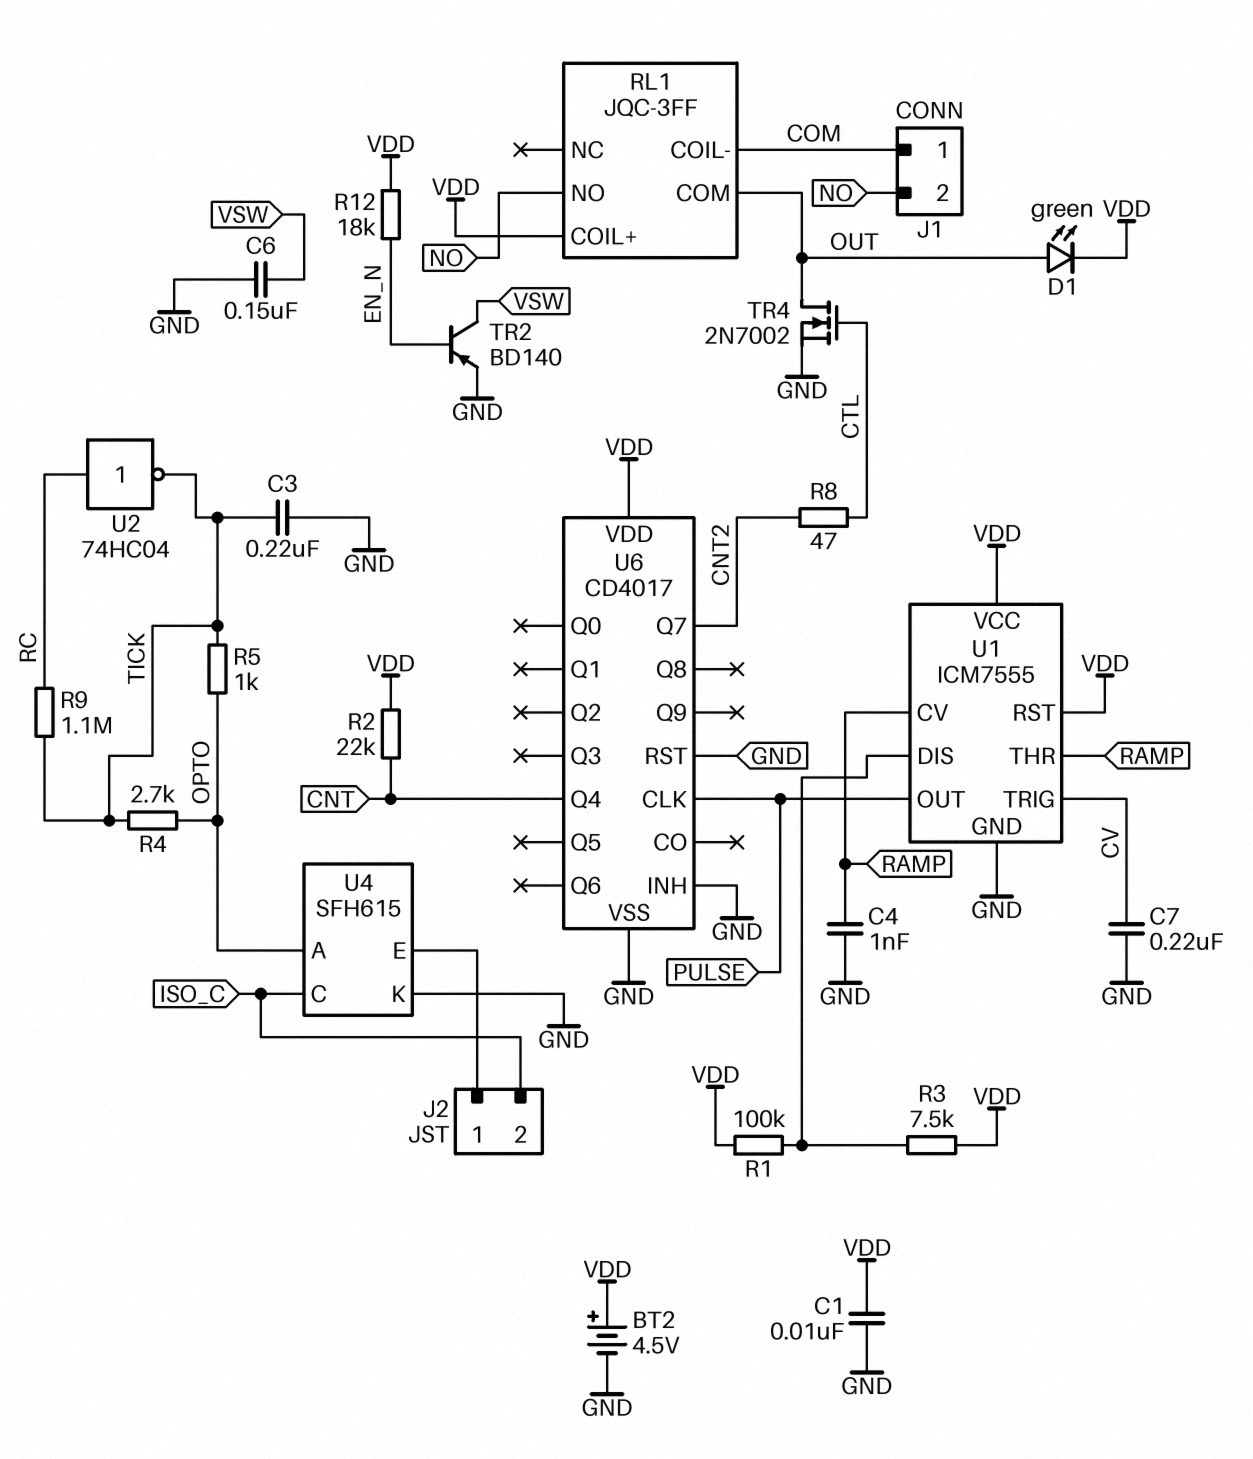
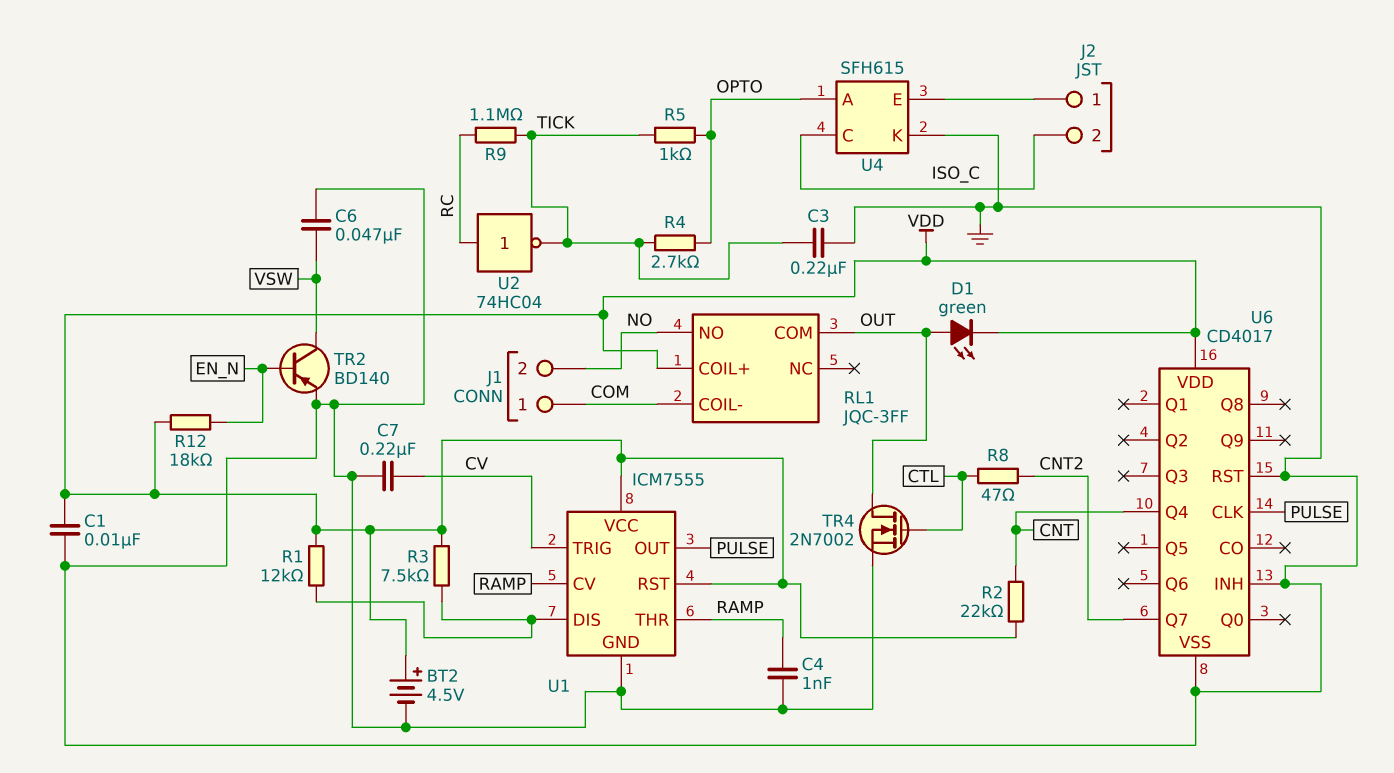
C6: 150nF (GND, VSW) -> 47nF (GND, VSW)
R1: 100k (U1/DIS, VDD) -> 12k (U1/DIS, VDD)

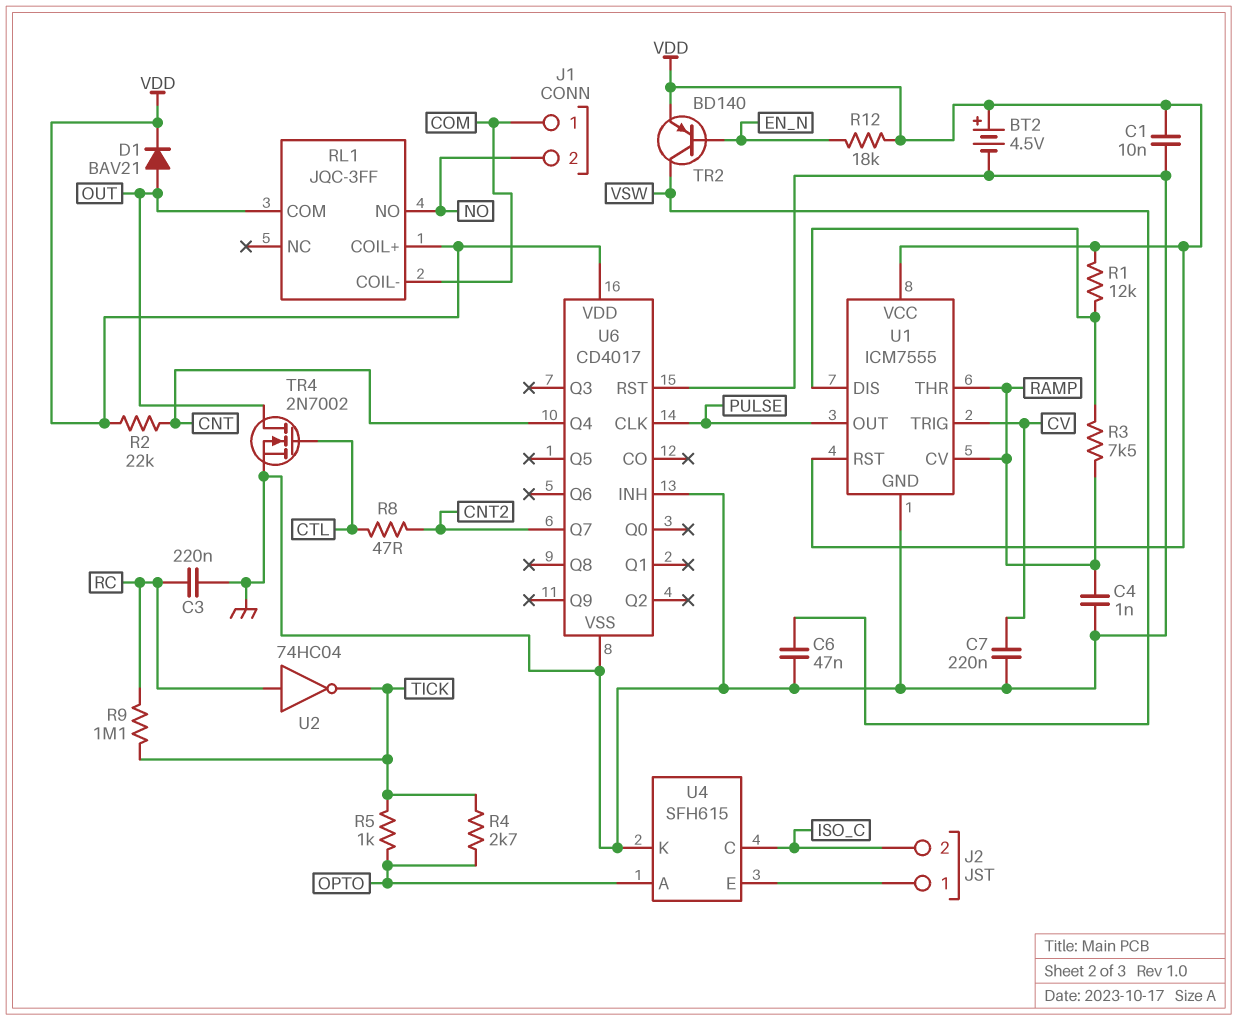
C3: 220nF (GND, TICK) -> 220nF (GND, RC)
D1: LED green (A OUT, K VDD) -> diode BAV21 (A OUT, K VDD)
R3: 7.5k (U1/DIS, VDD) -> 7.5k (RAMP, U1/DIS)
TR2: PNP BD140 (B EN_N, C VSW, E GND) -> PNP BD140 (B EN_N, C VSW, E VDD)

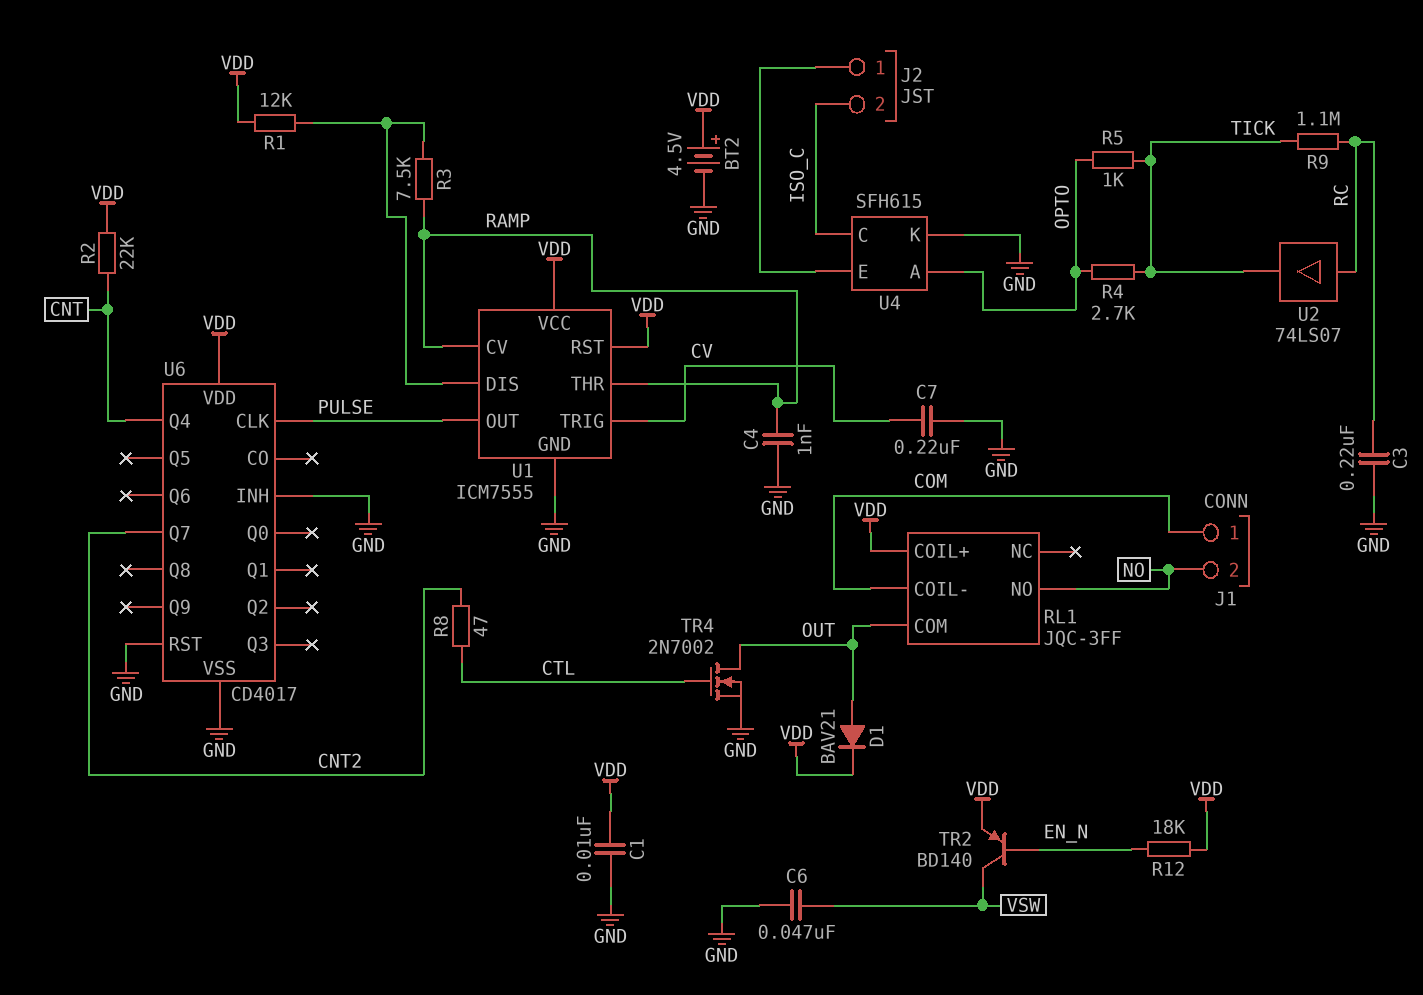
U2: NOT 74HC04 (in RC, out TICK) -> buffer 74LS07 (in RC, out TICK)

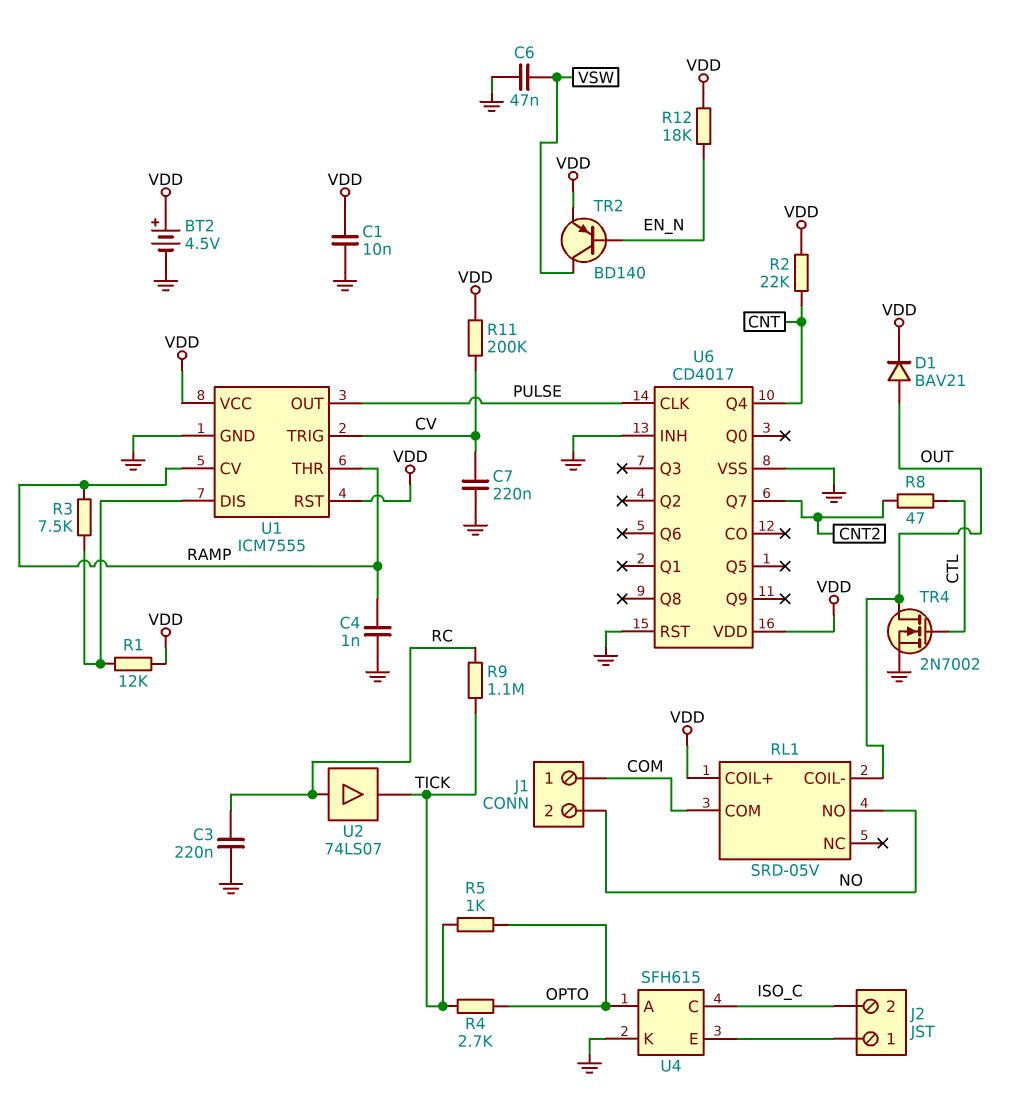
R11: none -> 200k (CV, VDD)
RL1: JQC-3FF -> SRD-05V
RL1 pin COIL-: COM -> OUT
RL1 pin COM: OUT -> COM

